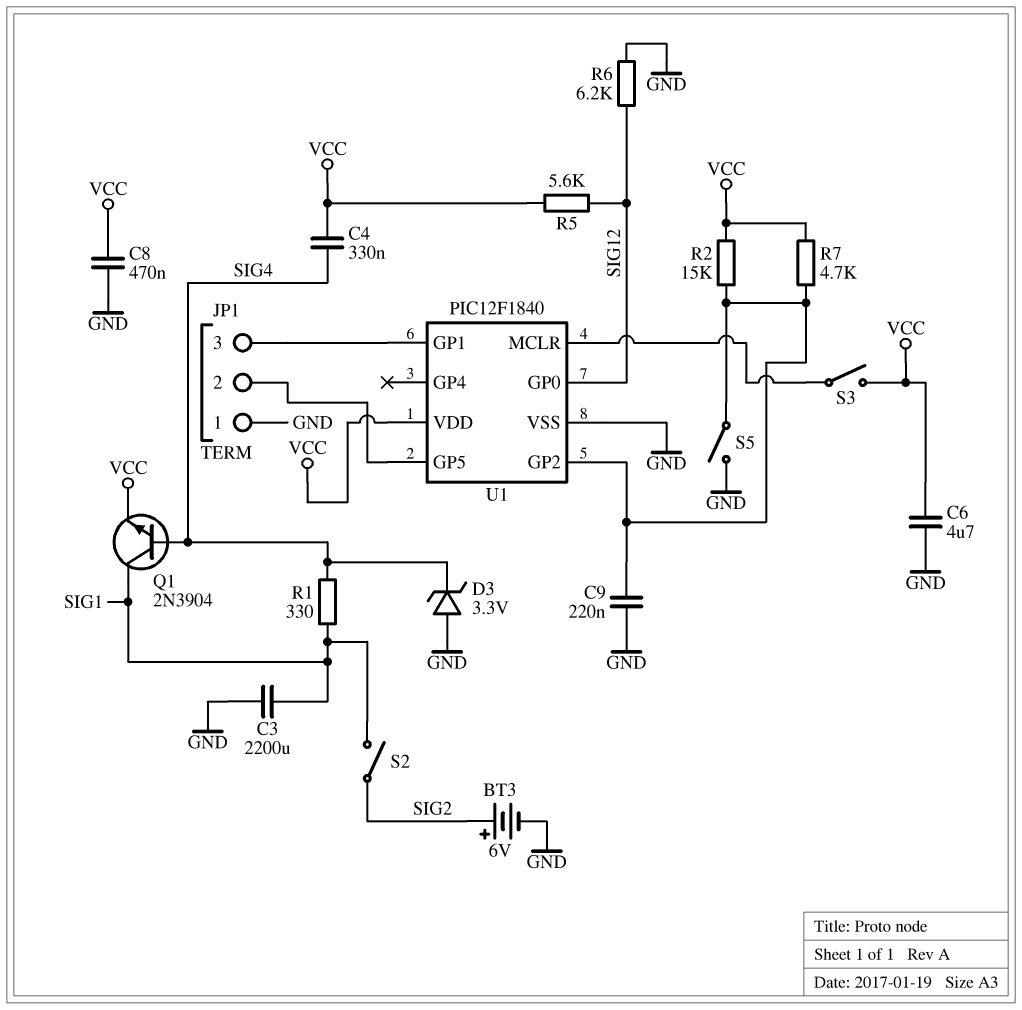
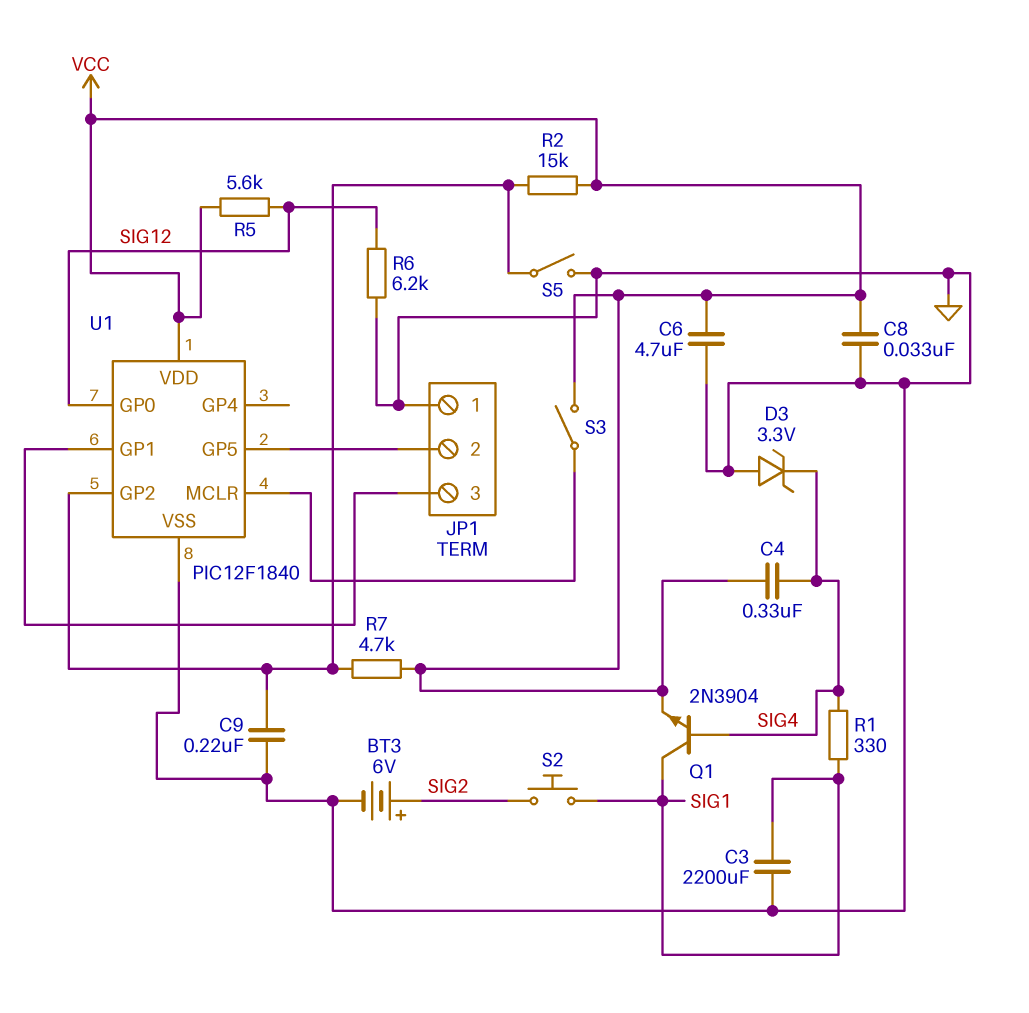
C8: 470nF (GND, VCC) -> 33nF (GND, VCC)
S2: switch (SIG1, SIG2) -> button (SIG1, SIG2)

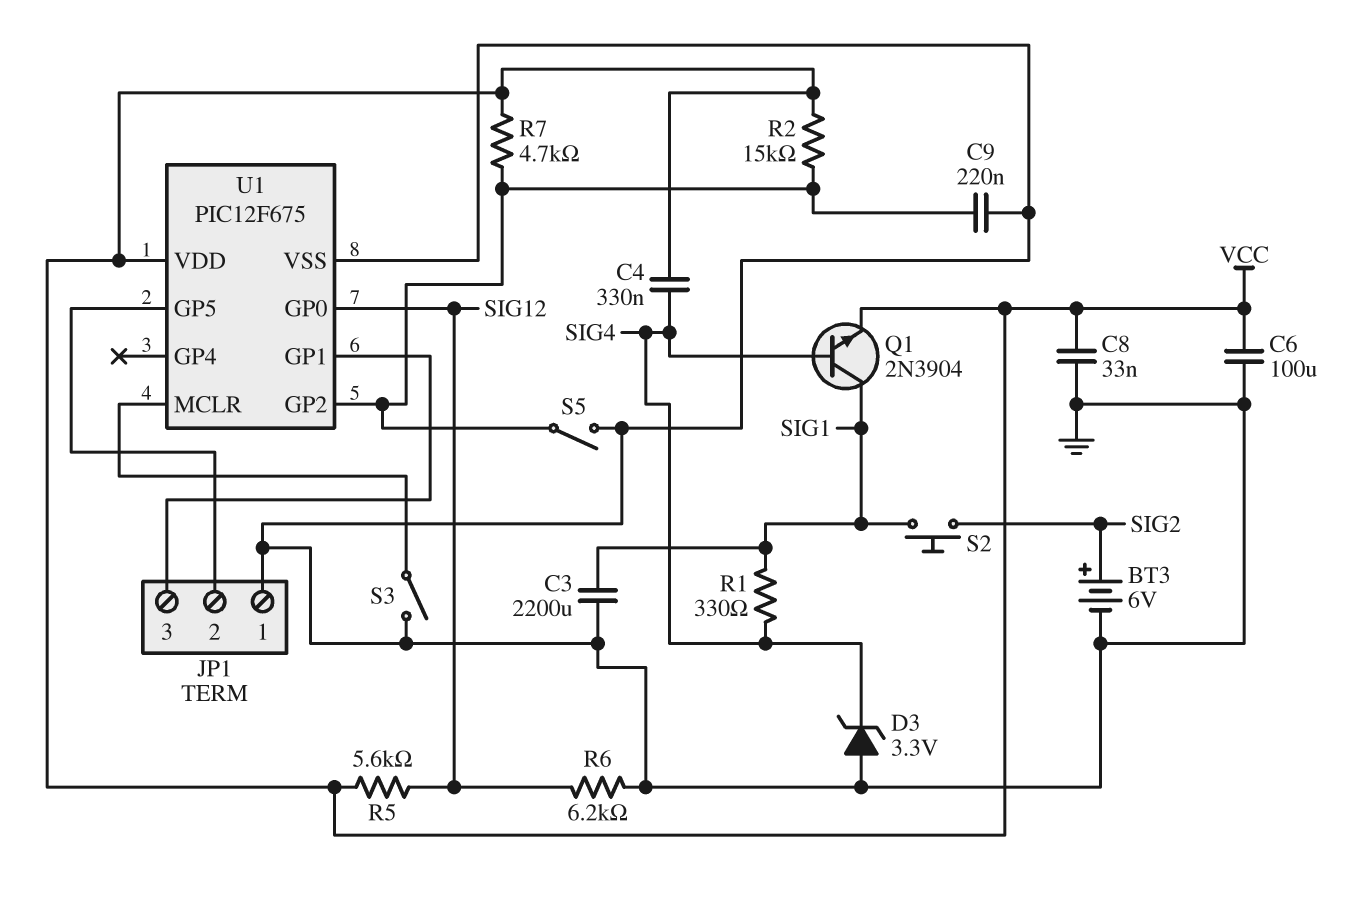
C6: 4.7uF (GND, VCC) -> 100uF (GND, VCC)
S3: switch (U1/MCLR, VCC) -> switch (GND, U1/MCLR)
U1: PIC12F1840 -> PIC12F675

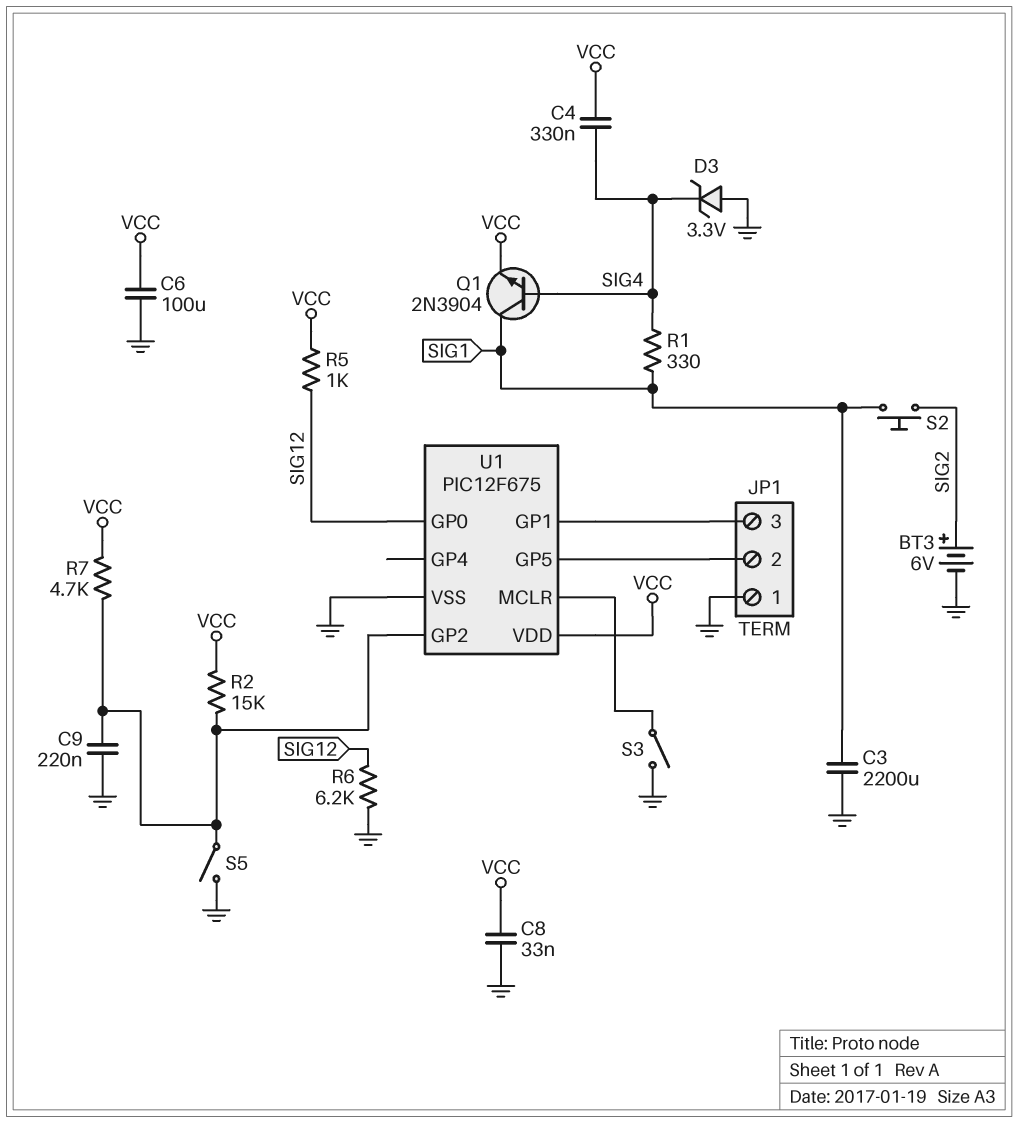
R5: 5.6k (SIG12, VCC) -> 1k (SIG12, VCC)

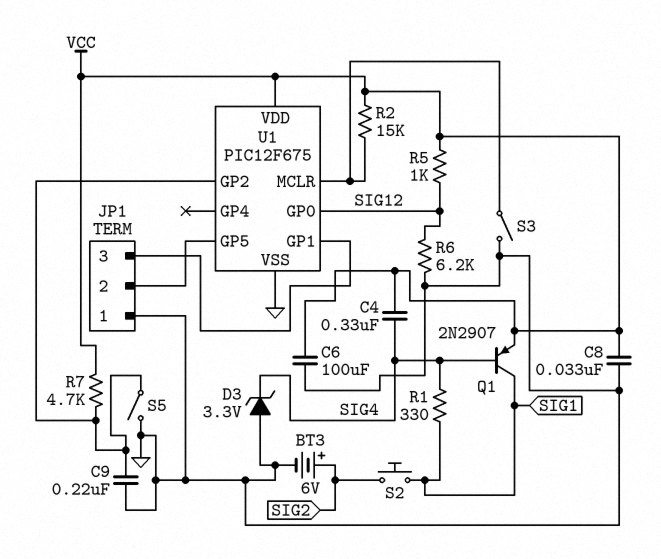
C3: 2200uF (GND, SIG1) -> none
Q1: NPN 2N3904 (B SIG4, C SIG1, E VCC) -> PNP 2N2907 (B SIG4, C SIG1, E VCC)
R2: 15k (U1/GP2, VCC) -> 15k (U1/MCLR, VCC)

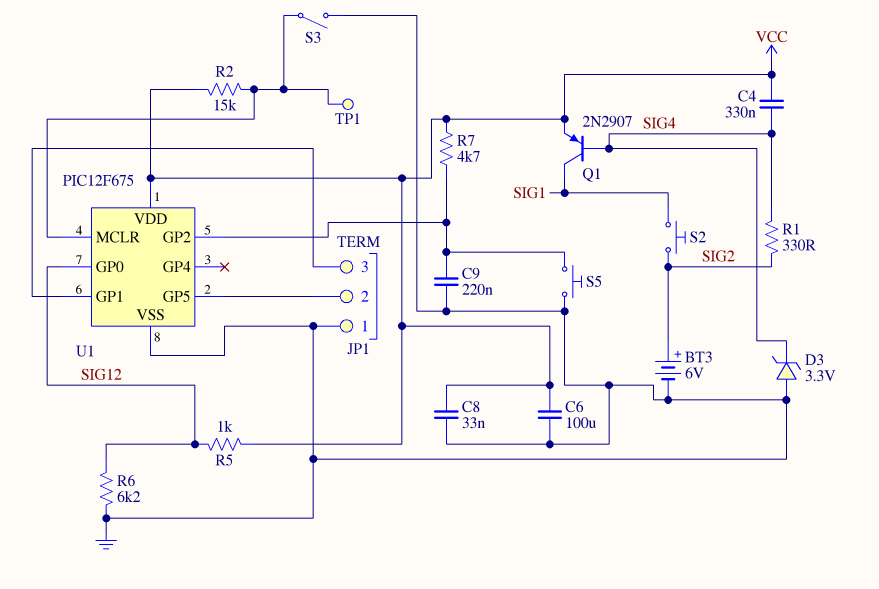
R1: 330 (SIG1, SIG4) -> 330 (SIG2, SIG4)
S5: switch (GND, U1/GP2) -> button (GND, U1/GP2)
TP1: none -> test point (U1/MCLR)

